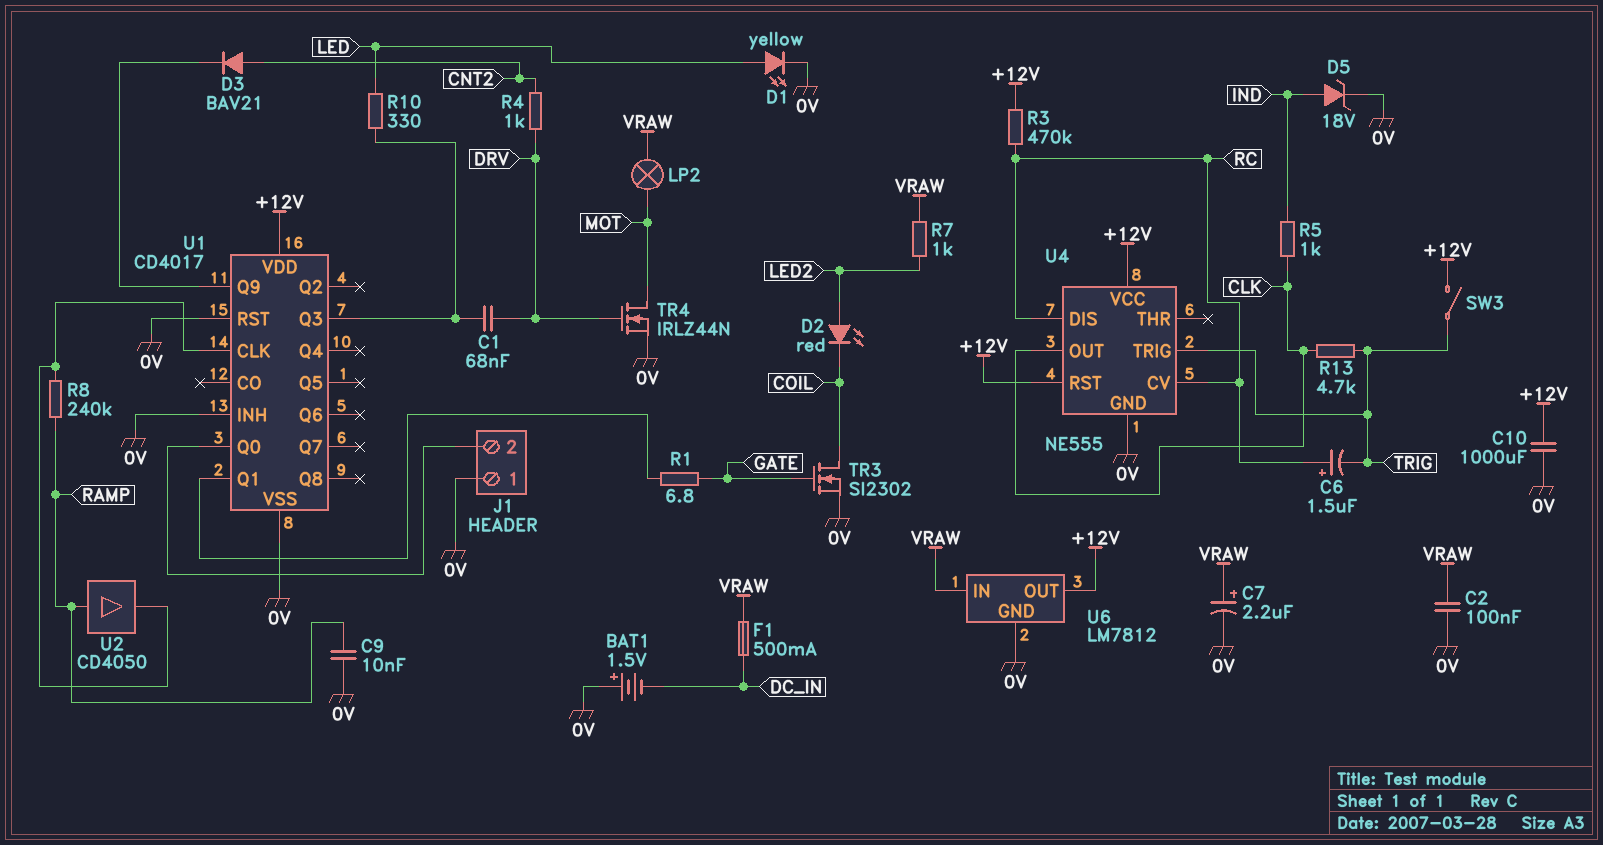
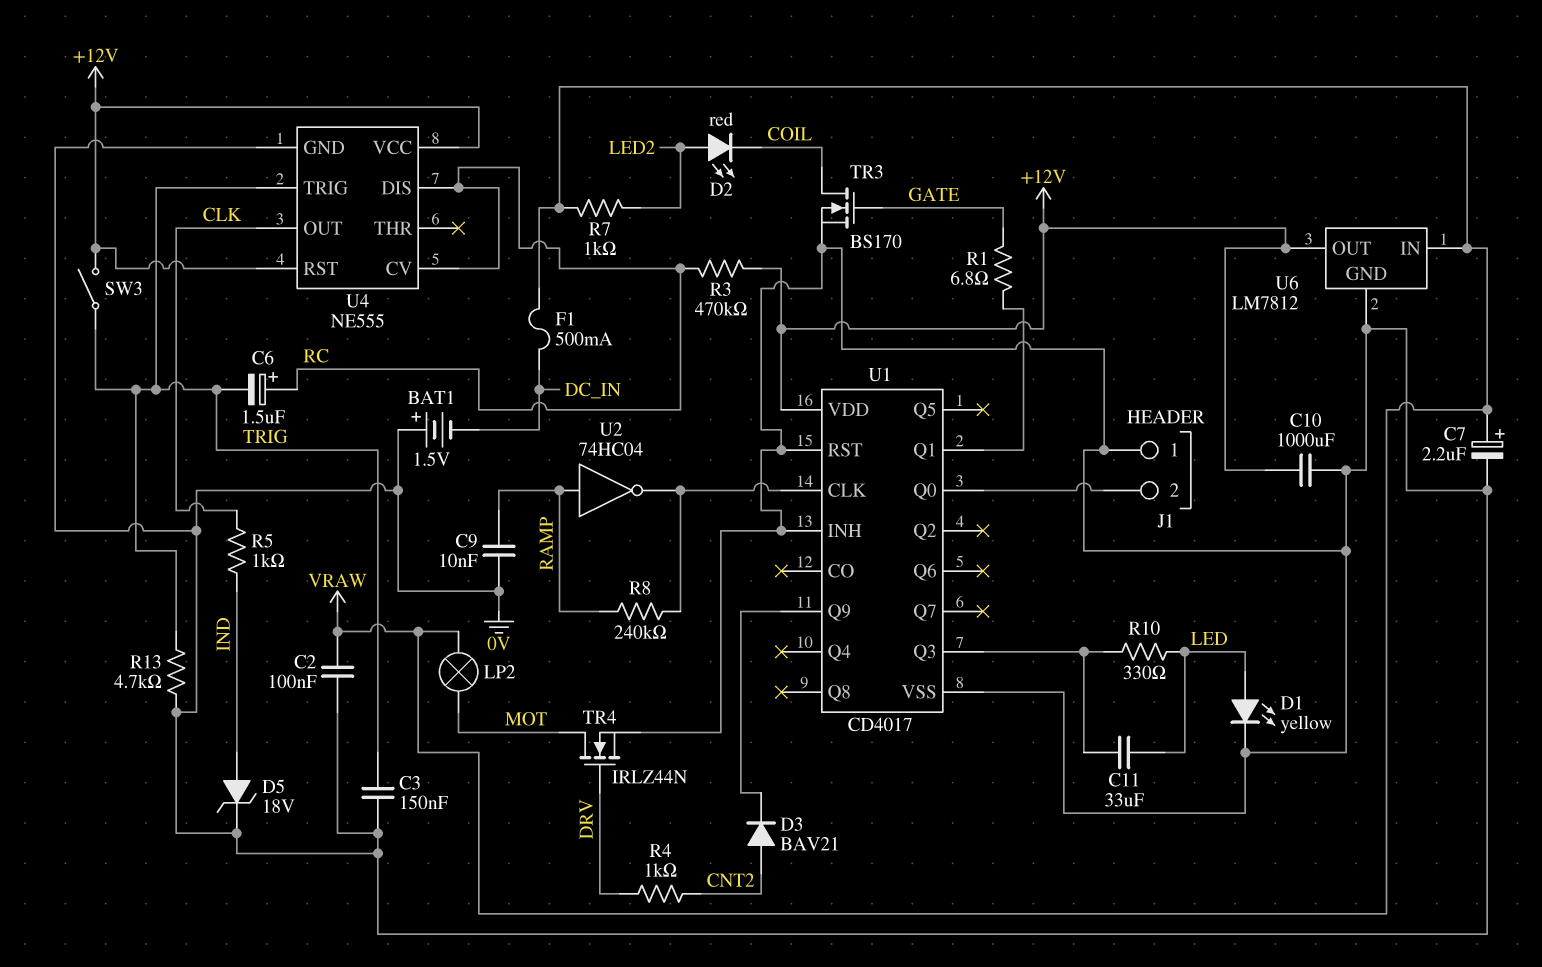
C1: 68nF (DRV, U1/Q3) -> none
C3: none -> 150nF (0V, TRIG)
C11: none -> 33uF (LED, U1/Q3)
R13: 4.7k (CLK, TRIG) -> 4.7k (0V, TRIG)
TR3: NMOS SI2302 (G GATE, D COIL, S 0V) -> NMOS BS170 (G GATE, D COIL, S 0V)
U2: buffer CD4050 (in RAMP, out U1/CLK) -> NOT 74HC04 (in RAMP, out U1/CLK)

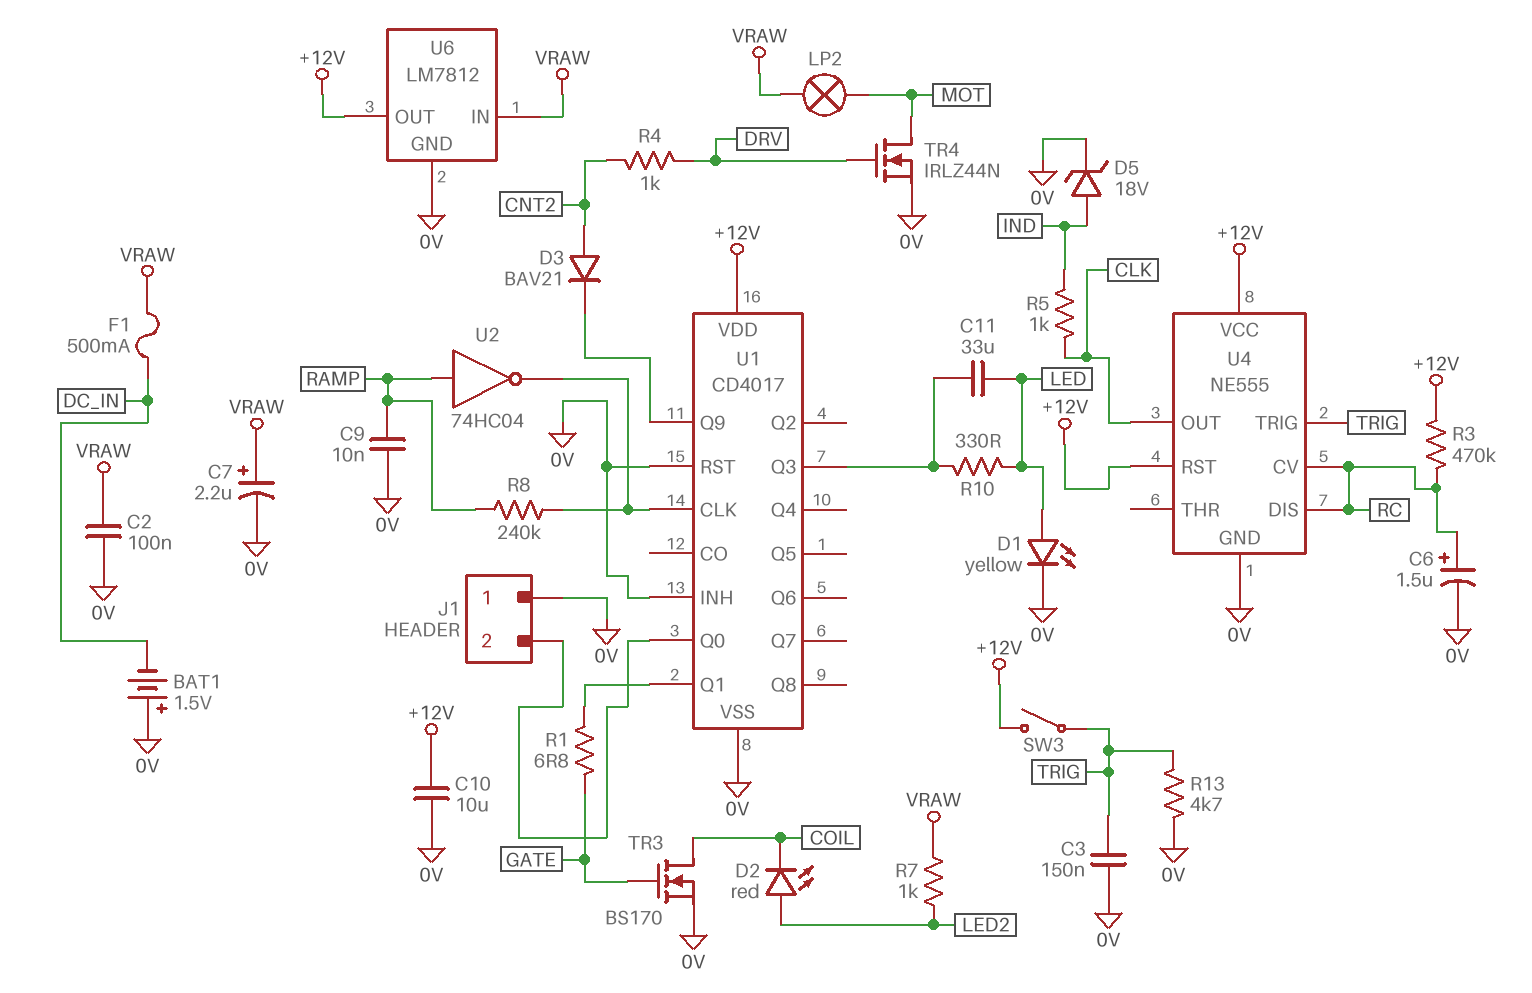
C6: 1.5uF (plus RC, minus TRIG) -> 1.5uF (plus RC, minus 0V)
C10: 1000uF (+12V, 0V) -> 10uF (+12V, 0V)

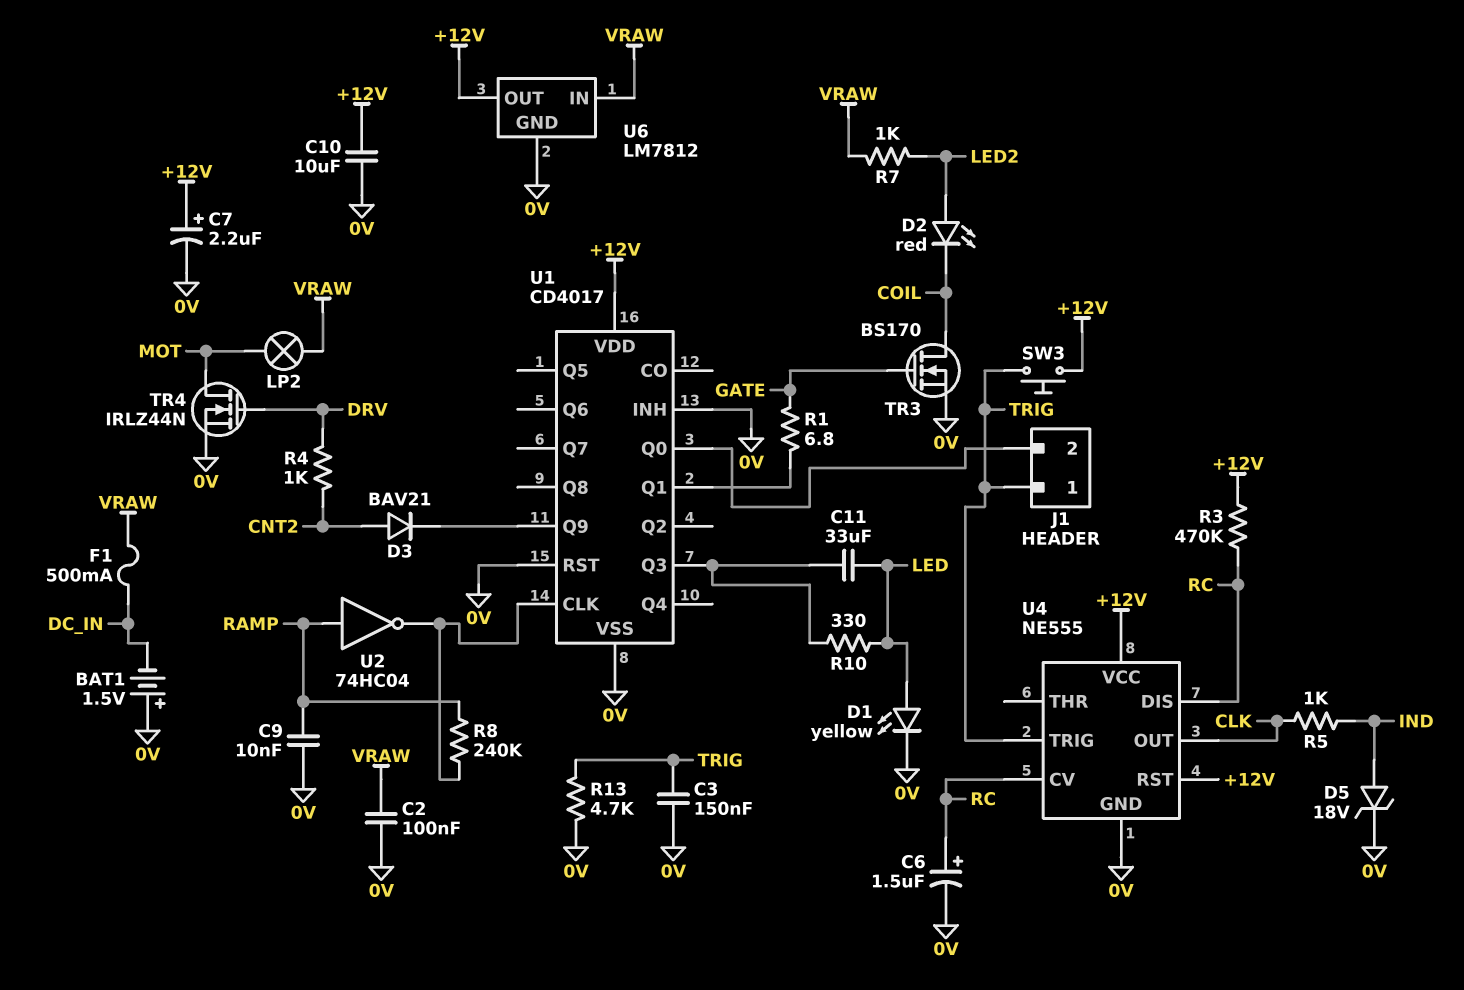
C7: 2.2uF (plus VRAW, minus 0V) -> 2.2uF (plus +12V, minus 0V)
J1 pin 1: 0V -> TRIG
SW3: switch (+12V, TRIG) -> button (+12V, TRIG)

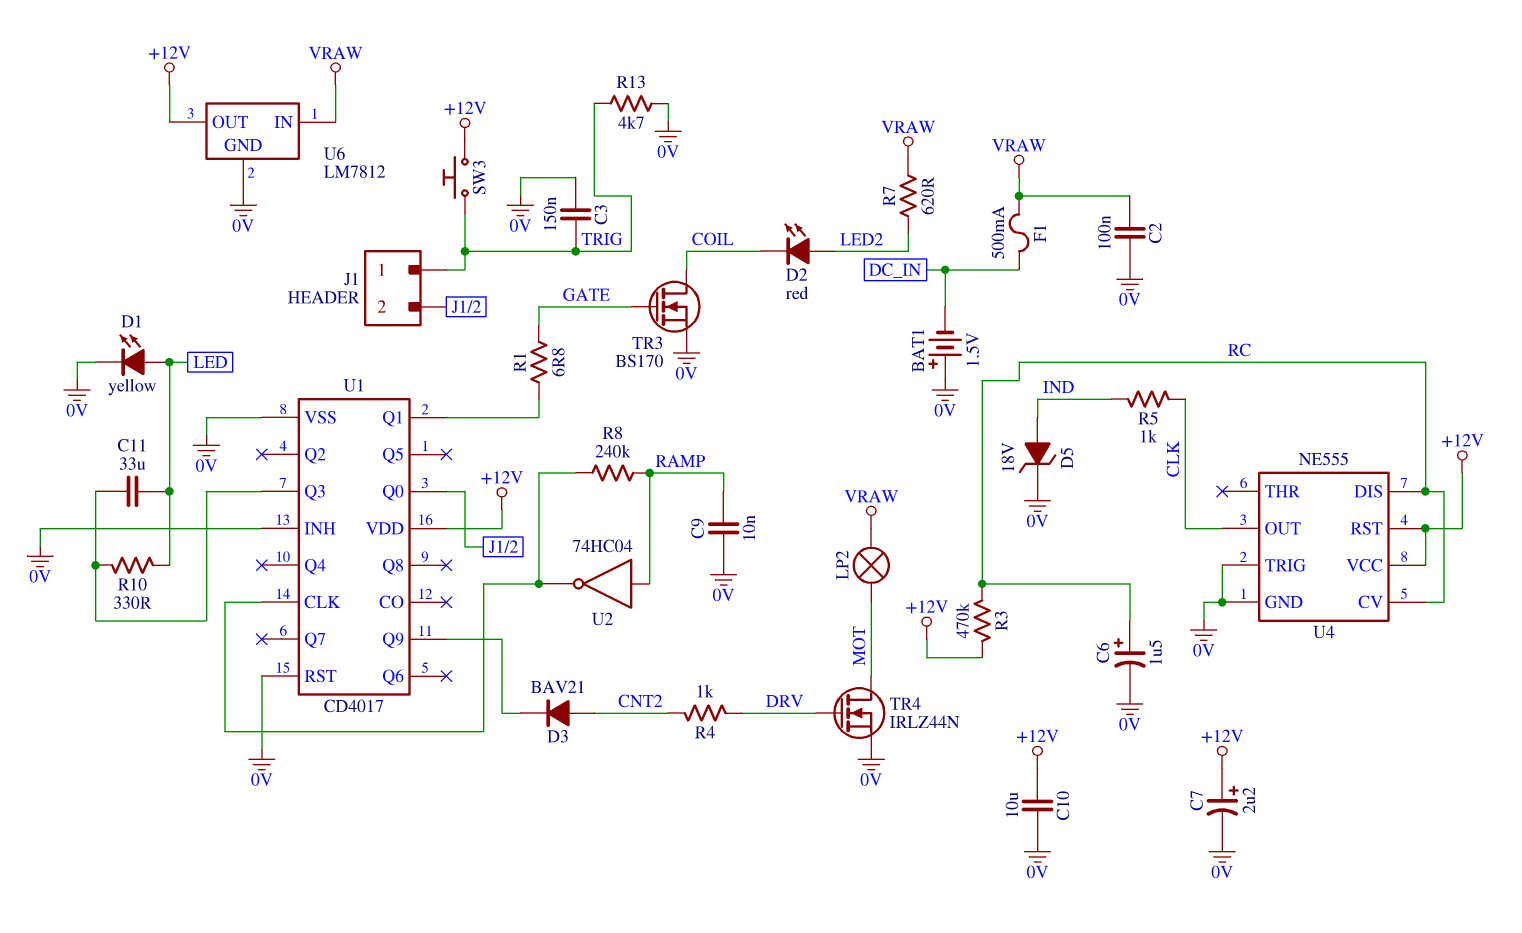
R7: 1k (LED2, VRAW) -> 620 (LED2, VRAW)
U4 pin TRIG: TRIG -> 0V

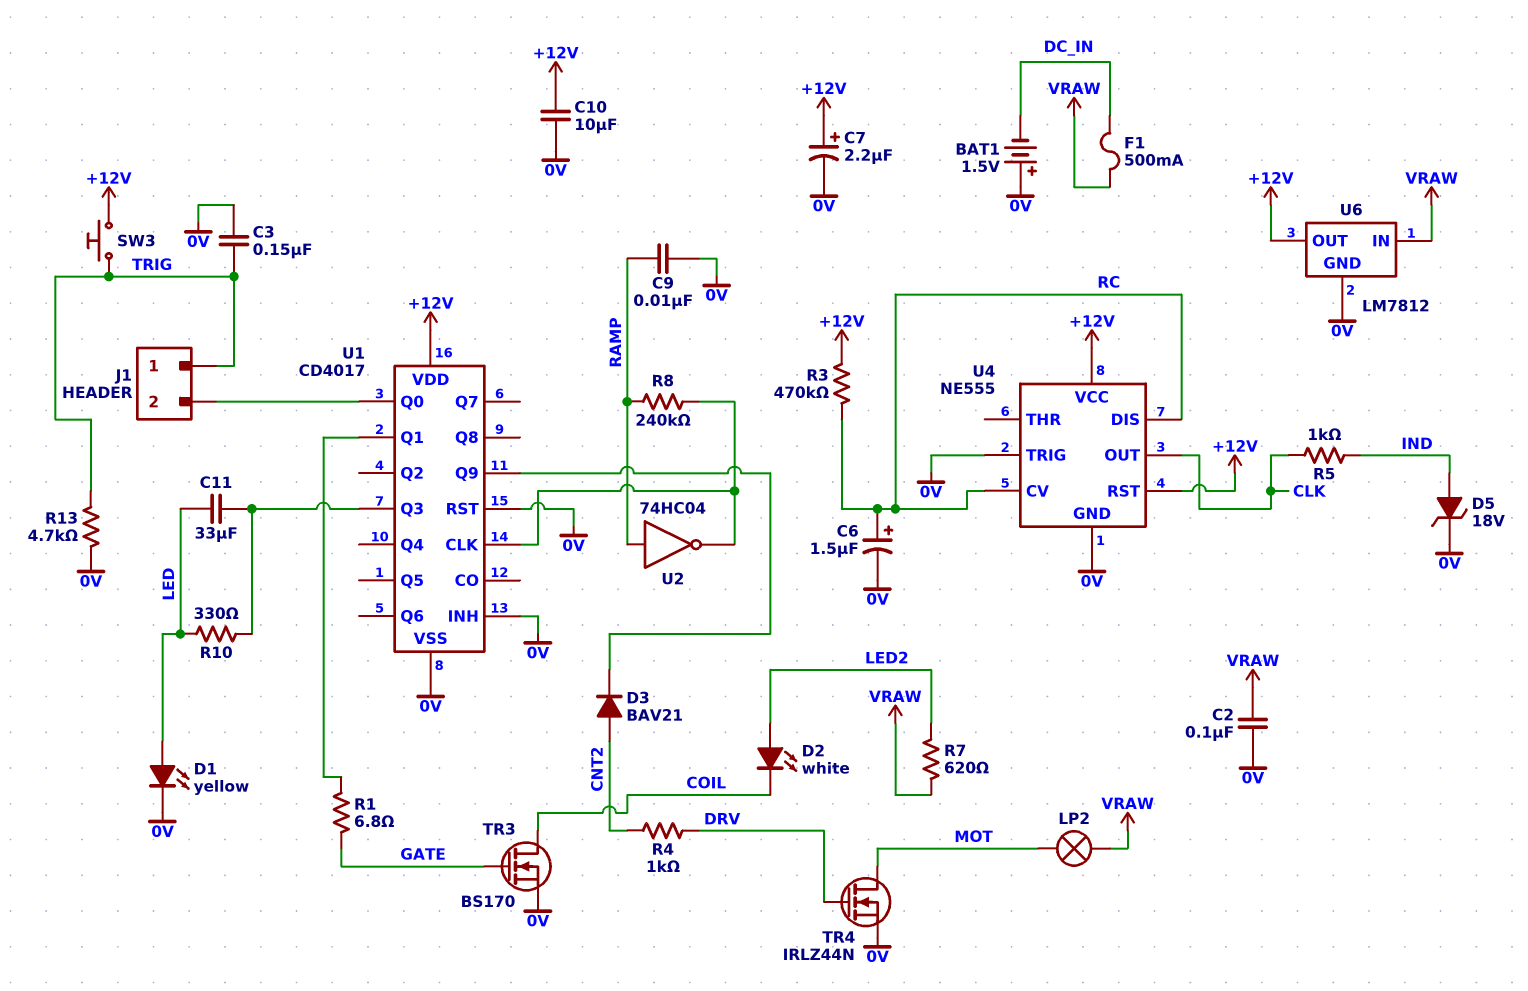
D2: LED red (A LED2, K COIL) -> LED white (A LED2, K COIL)

